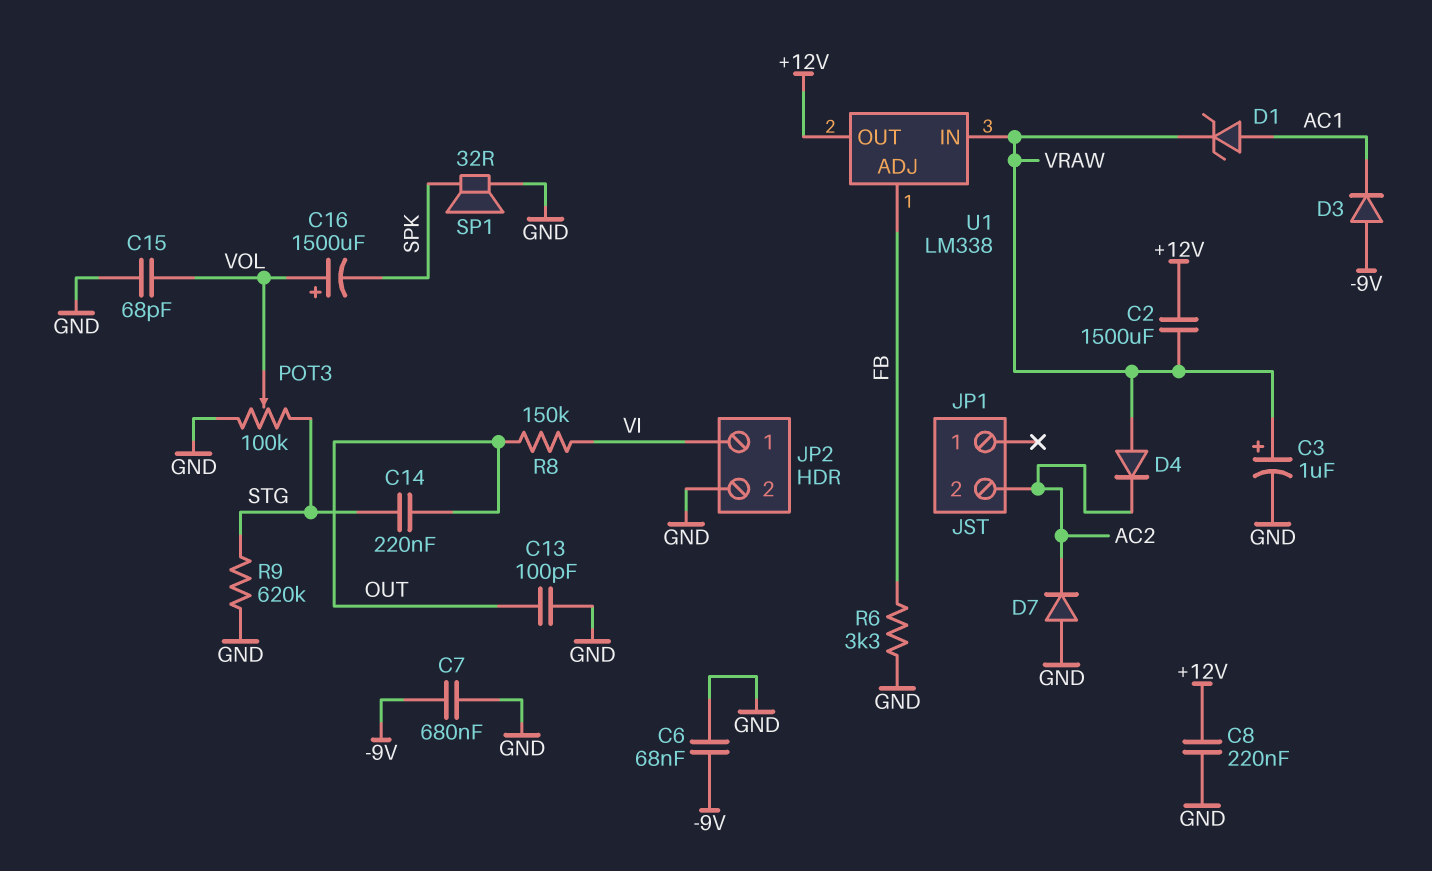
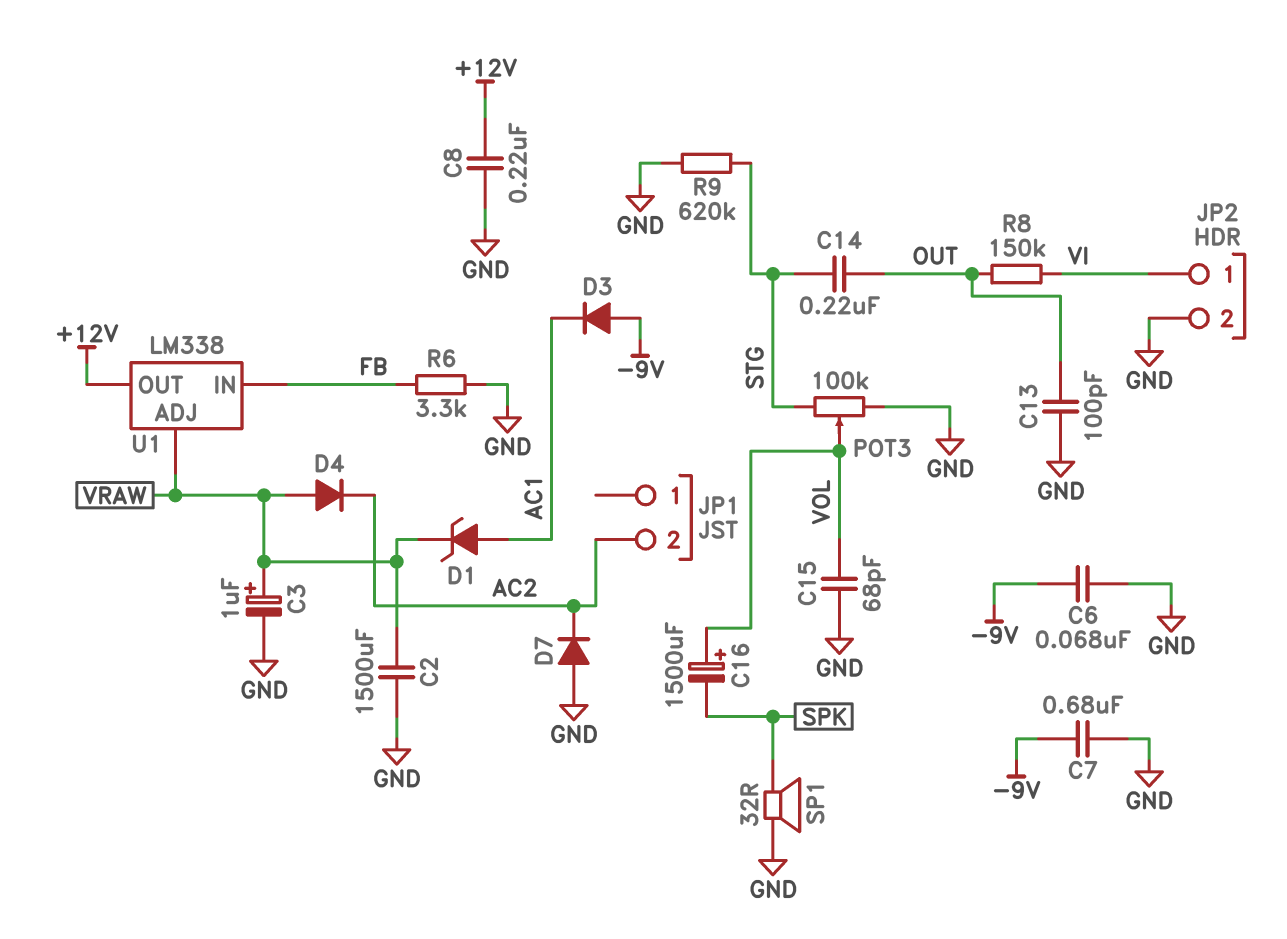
C2: 1500uF (+12V, VRAW) -> 1500uF (GND, VRAW)
U1 pin ADJ: FB -> VRAW
U1 pin IN: VRAW -> FB

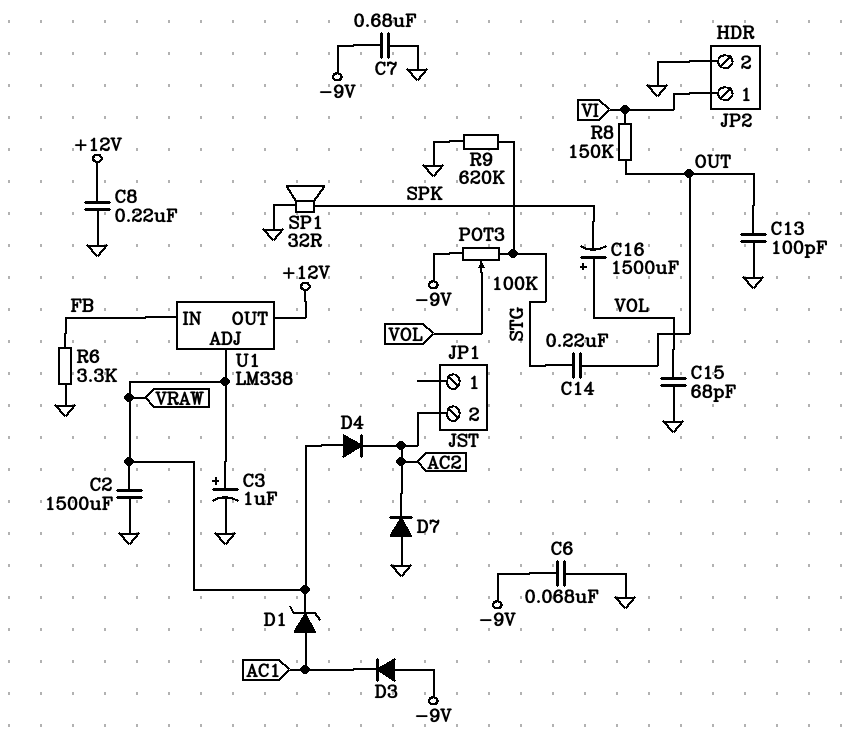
POT3: 100k (GND, STG, wiper VOL) -> 100k (-9V, STG, wiper VOL)

